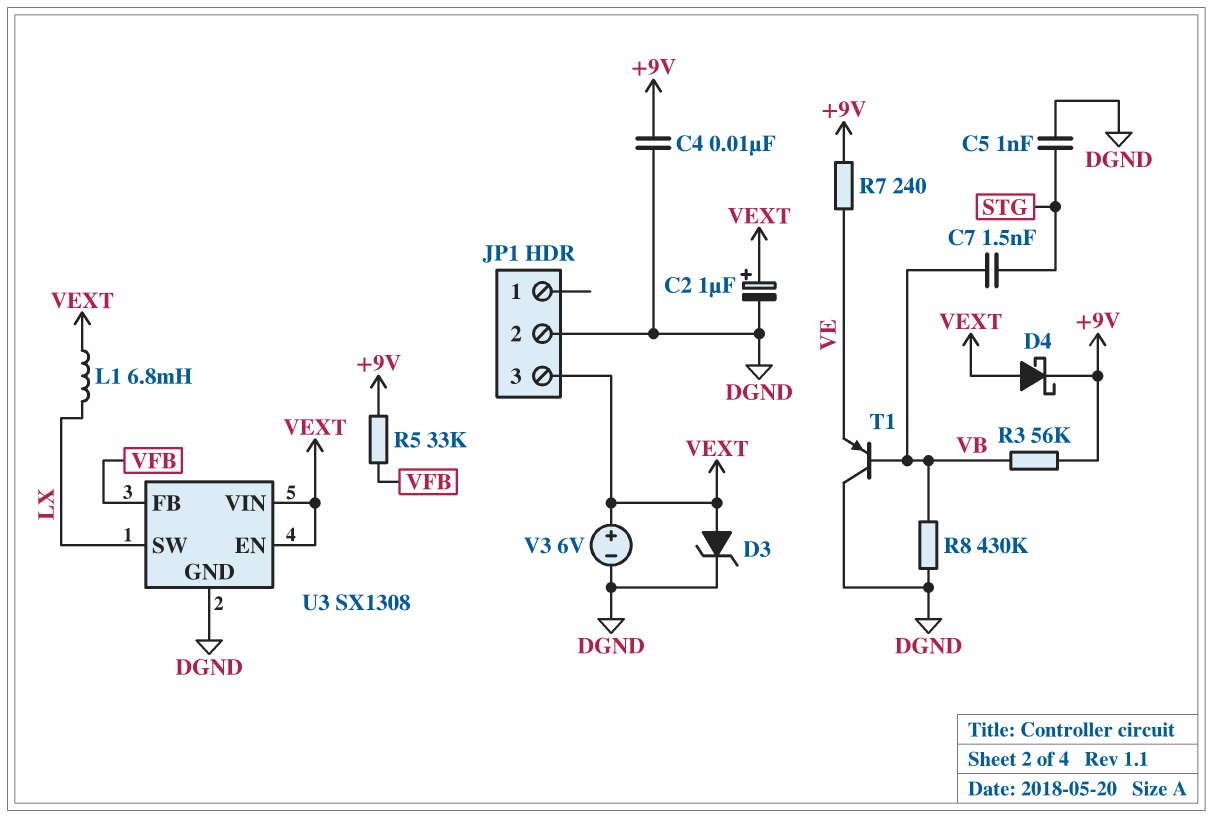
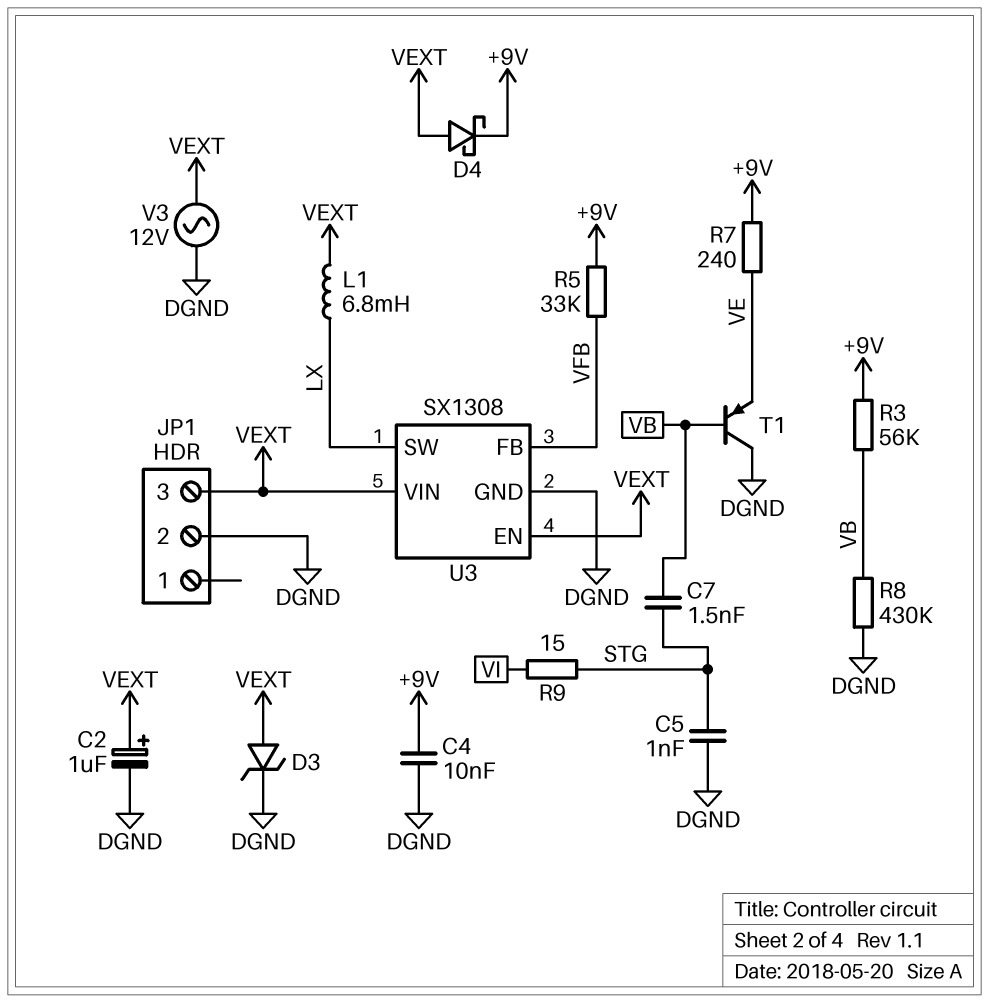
R9: none -> 15 (STG, VI)
V3: 6V (plus VEXT, minus DGND) -> AC 12V (DGND, VEXT)

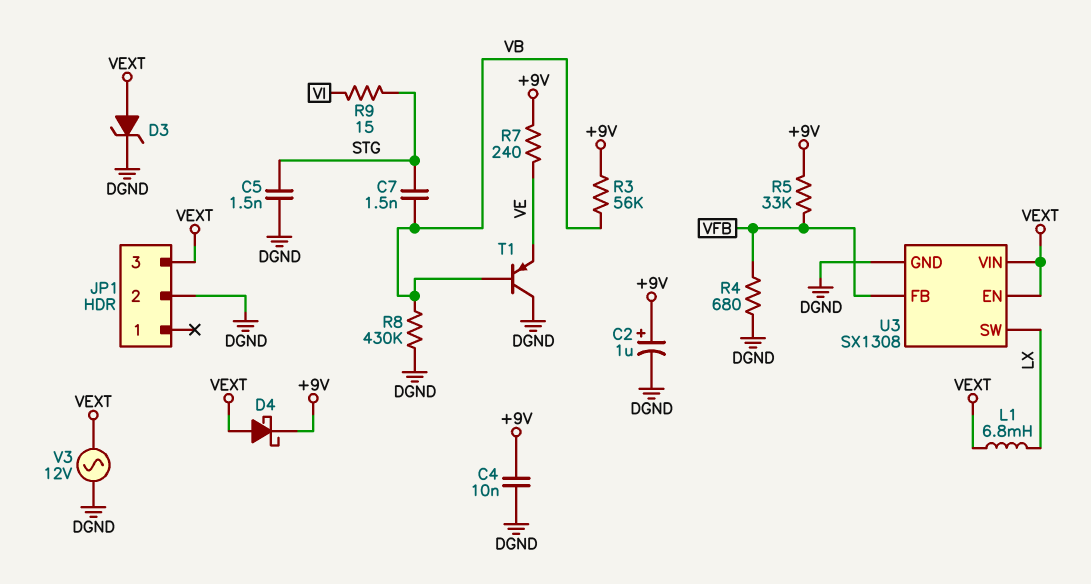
C2: 1uF (plus VEXT, minus DGND) -> 1uF (plus +9V, minus DGND)
C5: 1nF (DGND, STG) -> 1.5nF (DGND, STG)
R4: none -> 680 (DGND, VFB)

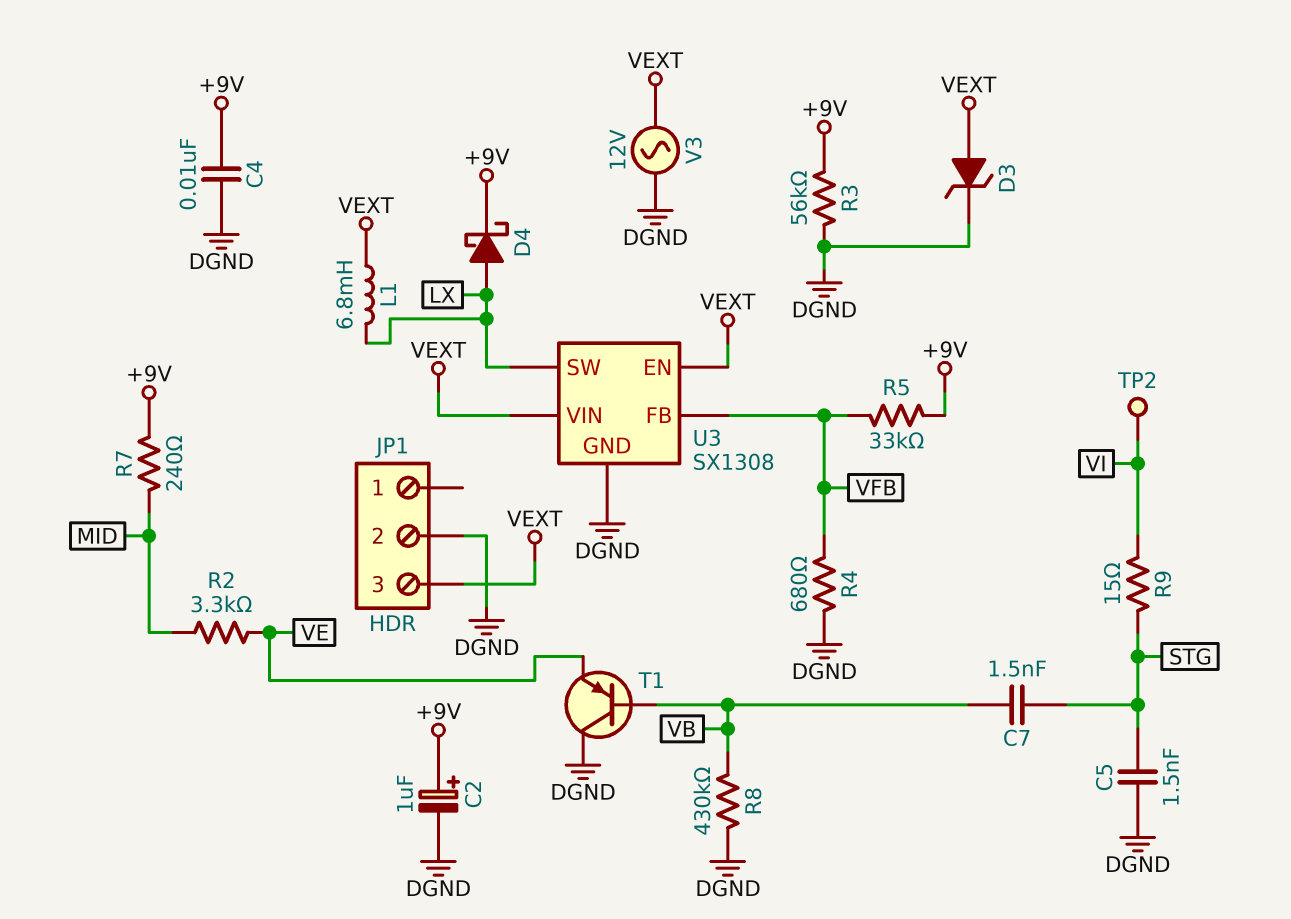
D4: schottky (A VEXT, K +9V) -> schottky (A LX, K +9V)
R2: none -> 3.3k (MID, VE)
R3: 56k (+9V, VB) -> 56k (+9V, DGND)
R7: 240 (+9V, VE) -> 240 (+9V, MID)
TP2: none -> test point (VI)

